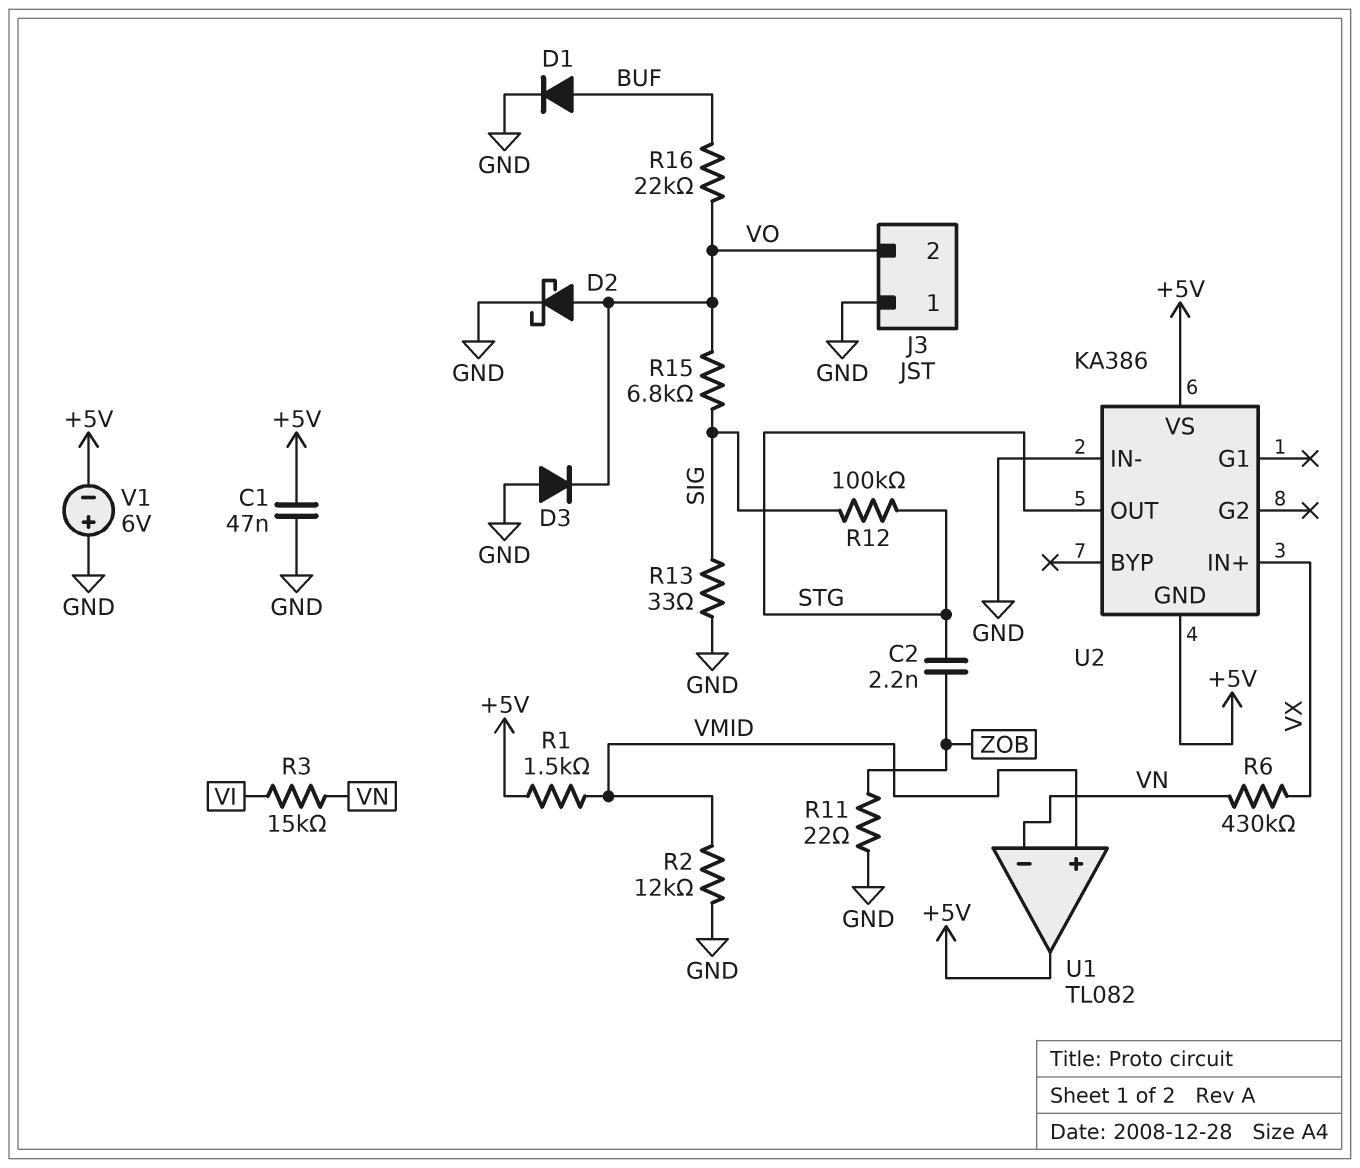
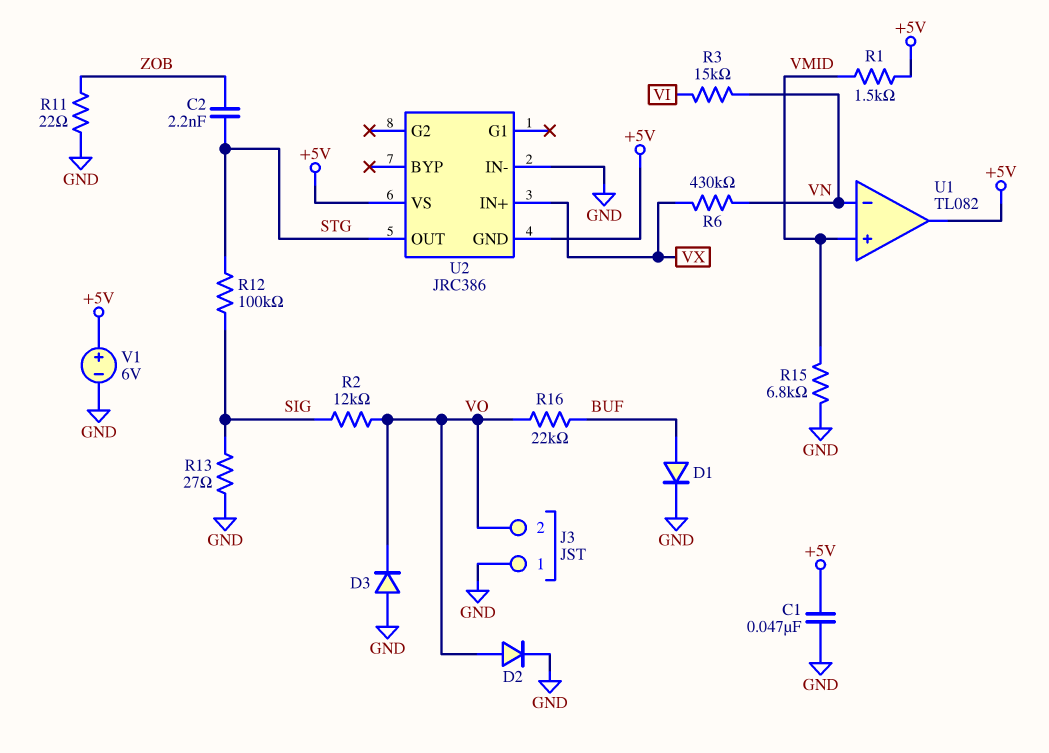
D2: schottky (A VO, K GND) -> diode (A VO, K GND)
R2: 12k (GND, VMID) -> 12k (SIG, VO)
R13: 33 (GND, SIG) -> 27 (GND, SIG)
R15: 6.8k (SIG, VO) -> 6.8k (GND, VMID)
U2: KA386 -> JRC386
V1: 6V (plus GND, minus +5V) -> 6V (plus +5V, minus GND)

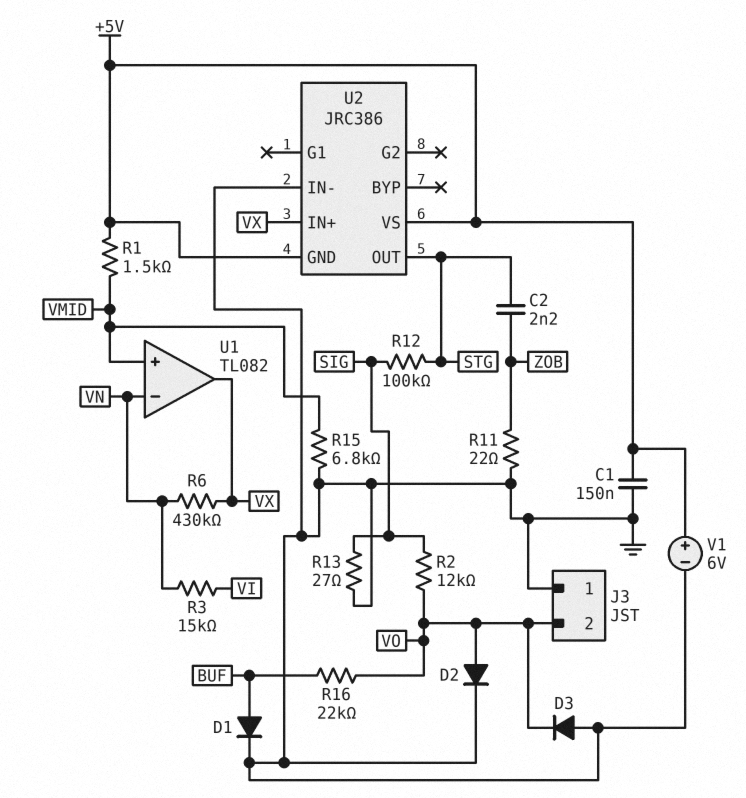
C1: 47nF (+5V, GND) -> 150nF (+5V, GND)
U1 pin out: +5V -> VX

